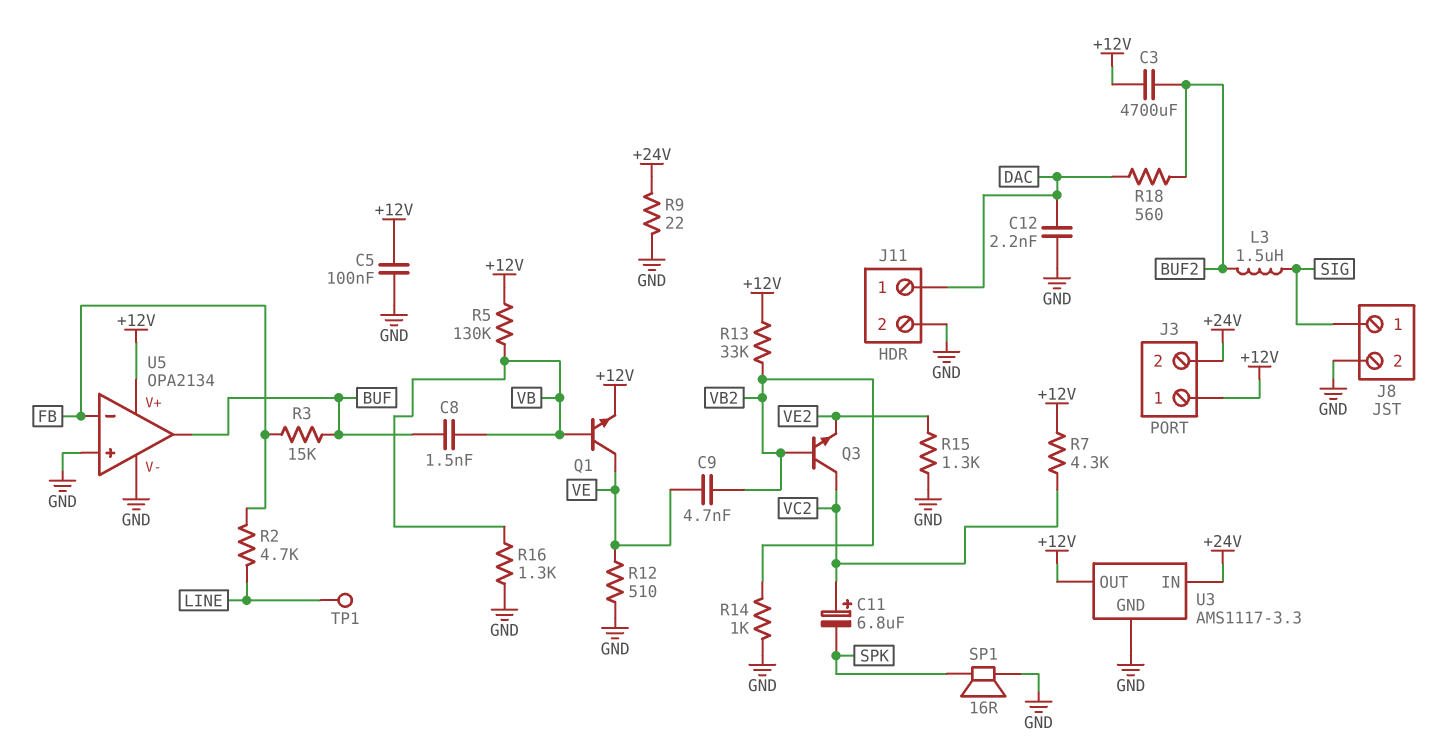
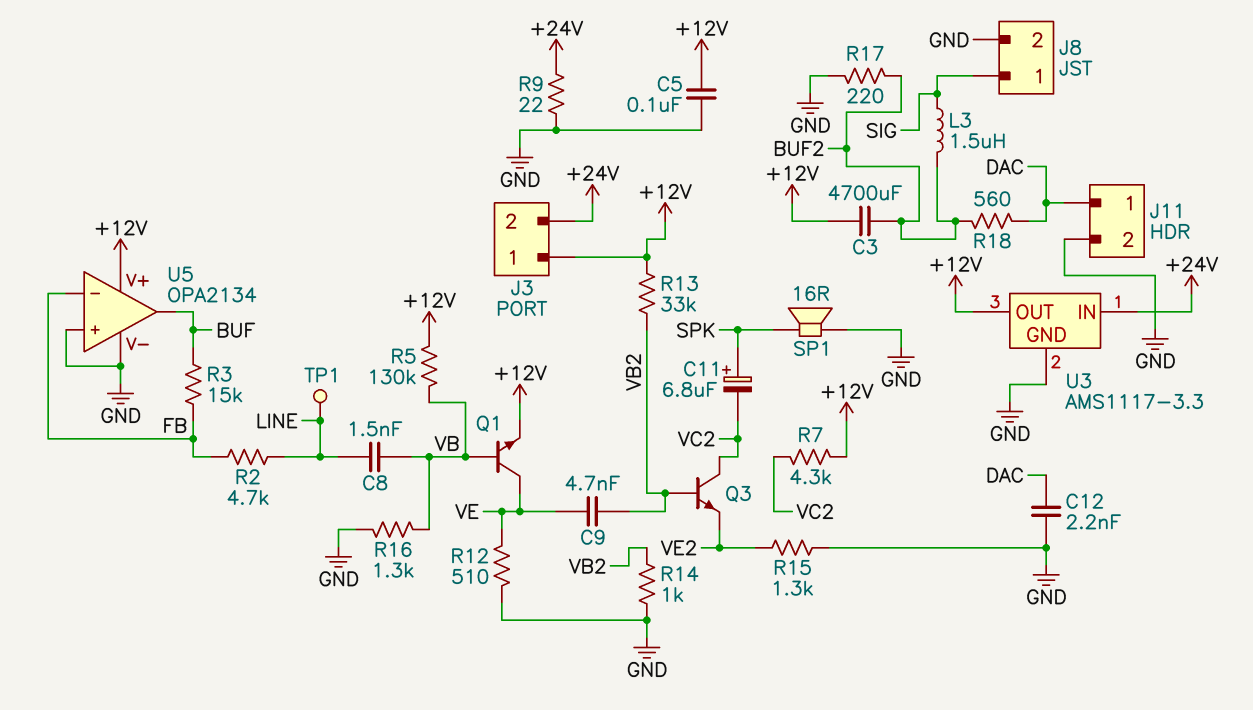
C8: 1.5nF (BUF, VB) -> 1.5nF (LINE, VB)
C11: 6.8uF (plus VC2, minus SPK) -> 6.8uF (plus SPK, minus VC2)
R17: none -> 220 (BUF2, GND)

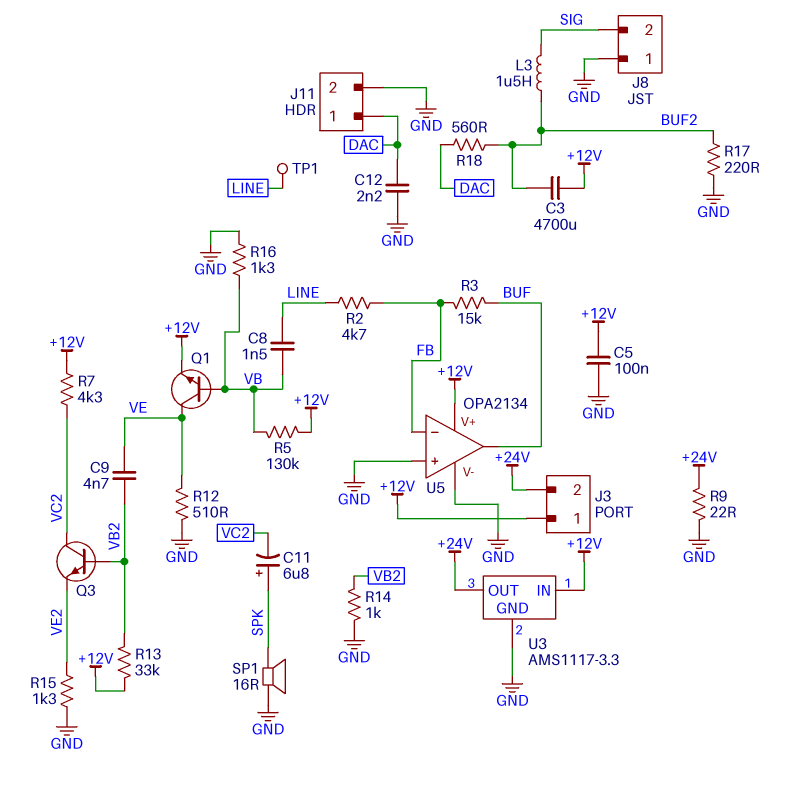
J8 pin 1: SIG -> GND
J8 pin 2: GND -> SIG
U3 pin IN: +24V -> +12V
U3 pin OUT: +12V -> +24V

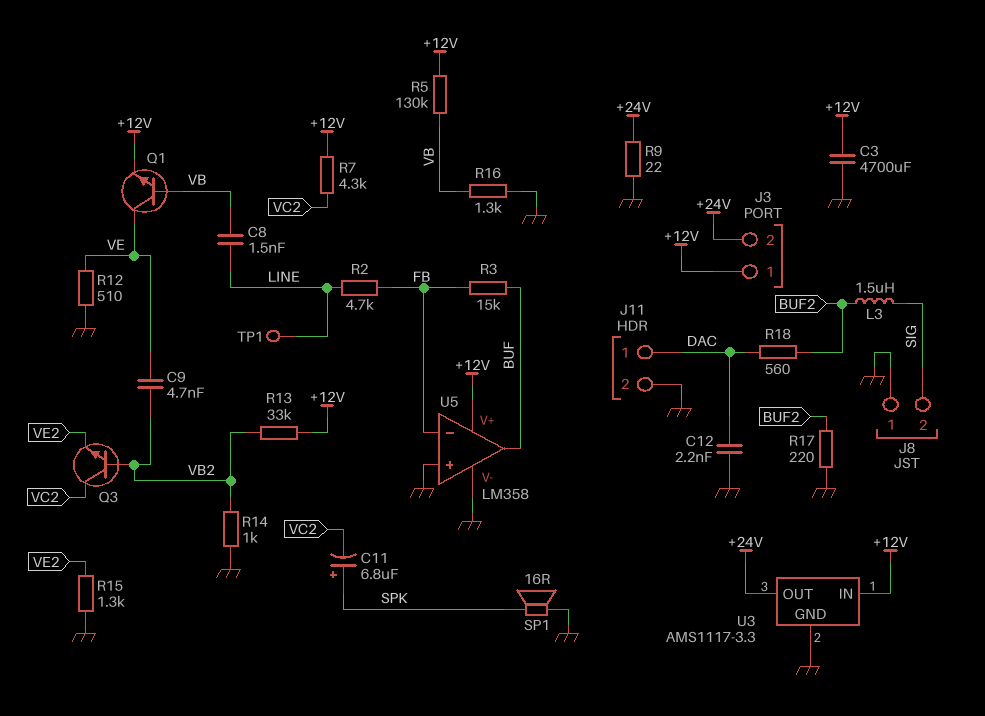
C3: 4700uF (+12V, BUF2) -> 4700uF (+12V, GND)
C5: 100nF (+12V, GND) -> none
U5: OPA2134 -> LM358

